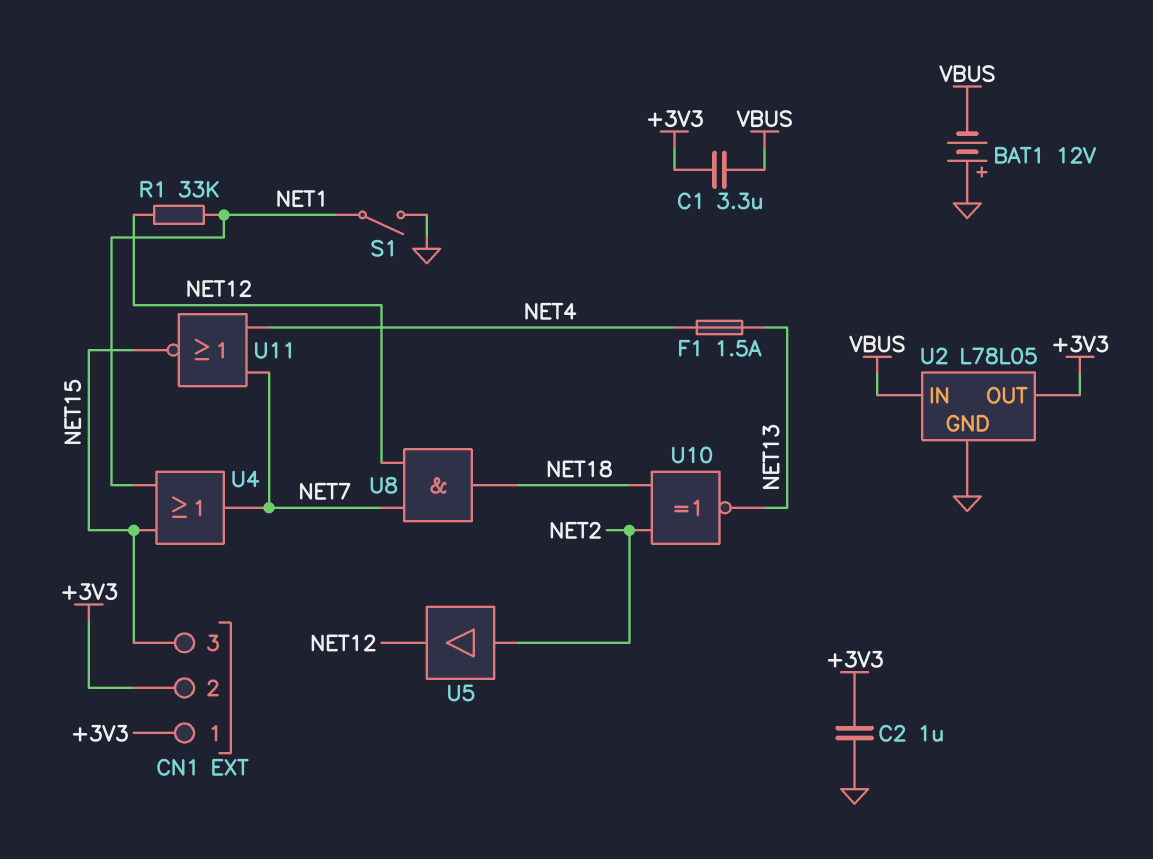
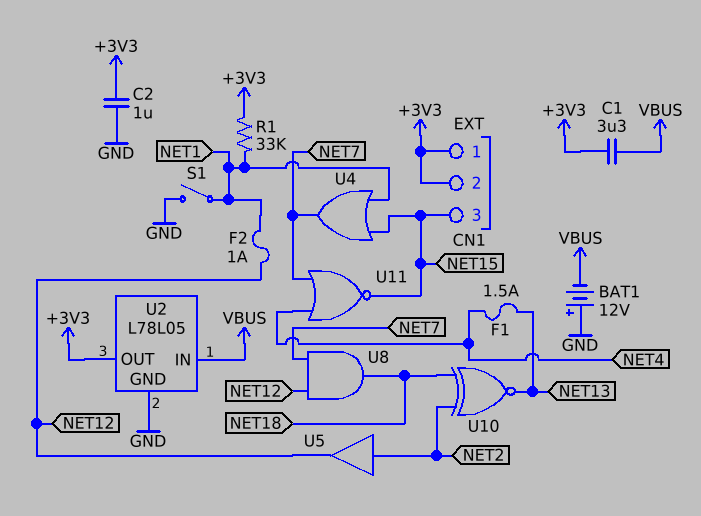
F2: none -> 1A (NET1, NET12)
R1: 33k (NET1, NET12) -> 33k (+3V3, NET1)

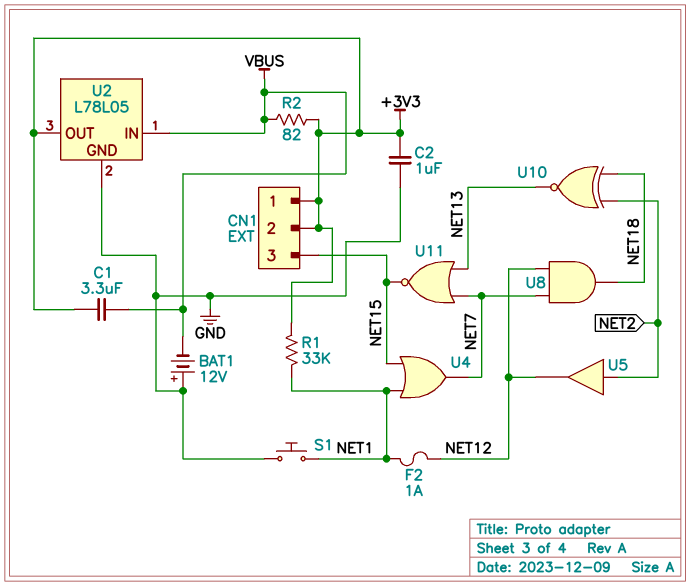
F1: 1.5A (NET4, NET13) -> none
R2: none -> 82 (+3V3, VBUS)
S1: switch (GND, NET1) -> button (GND, NET1)
U11: NOR (in NET4, in NET7, out NET15) -> NOR (in NET7, in NET13, out NET15)

